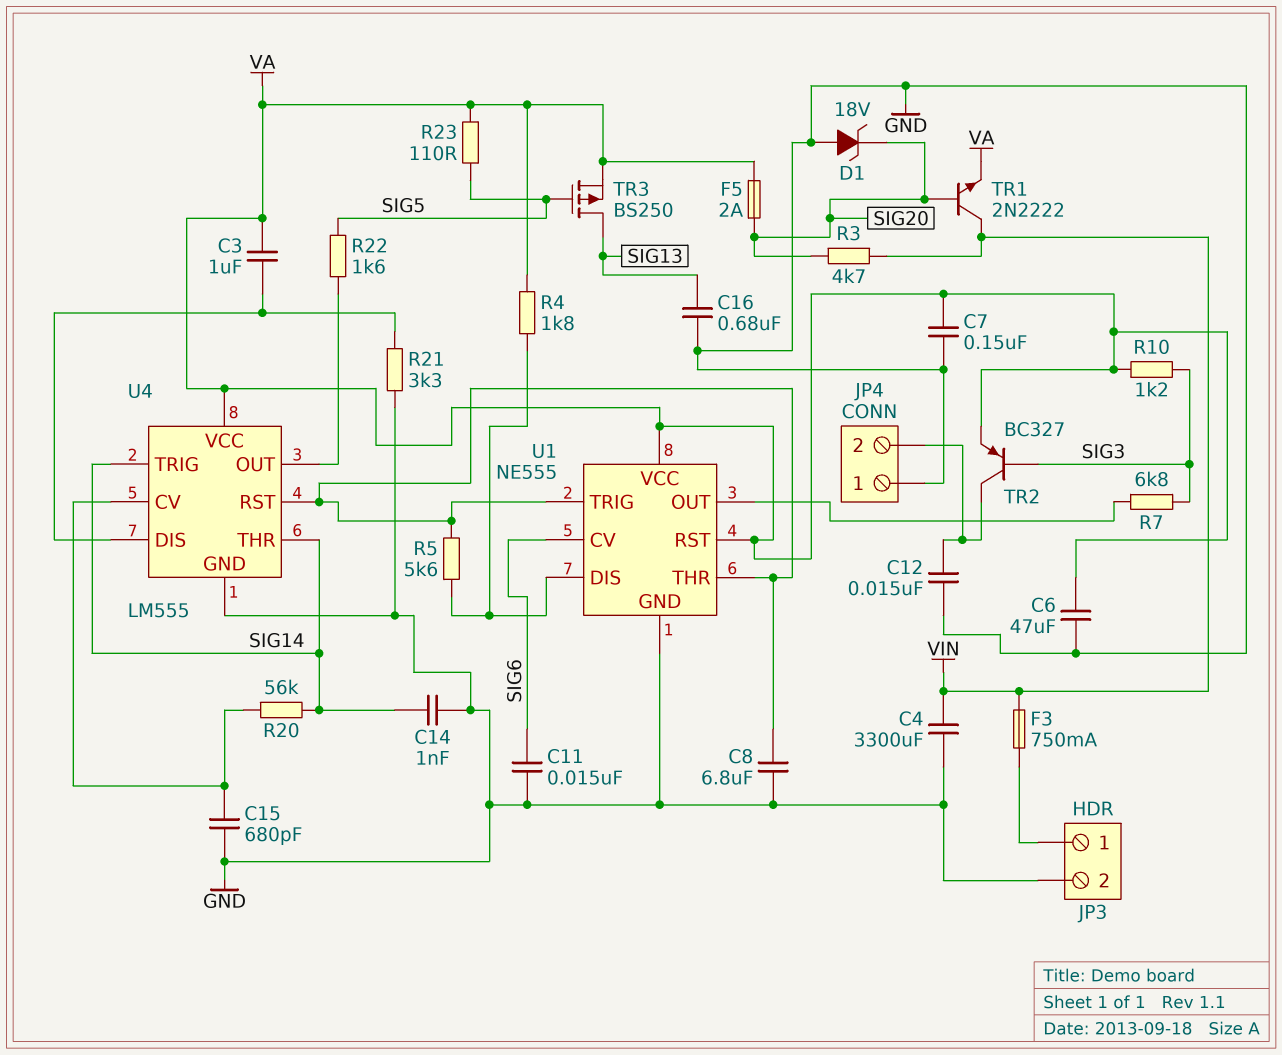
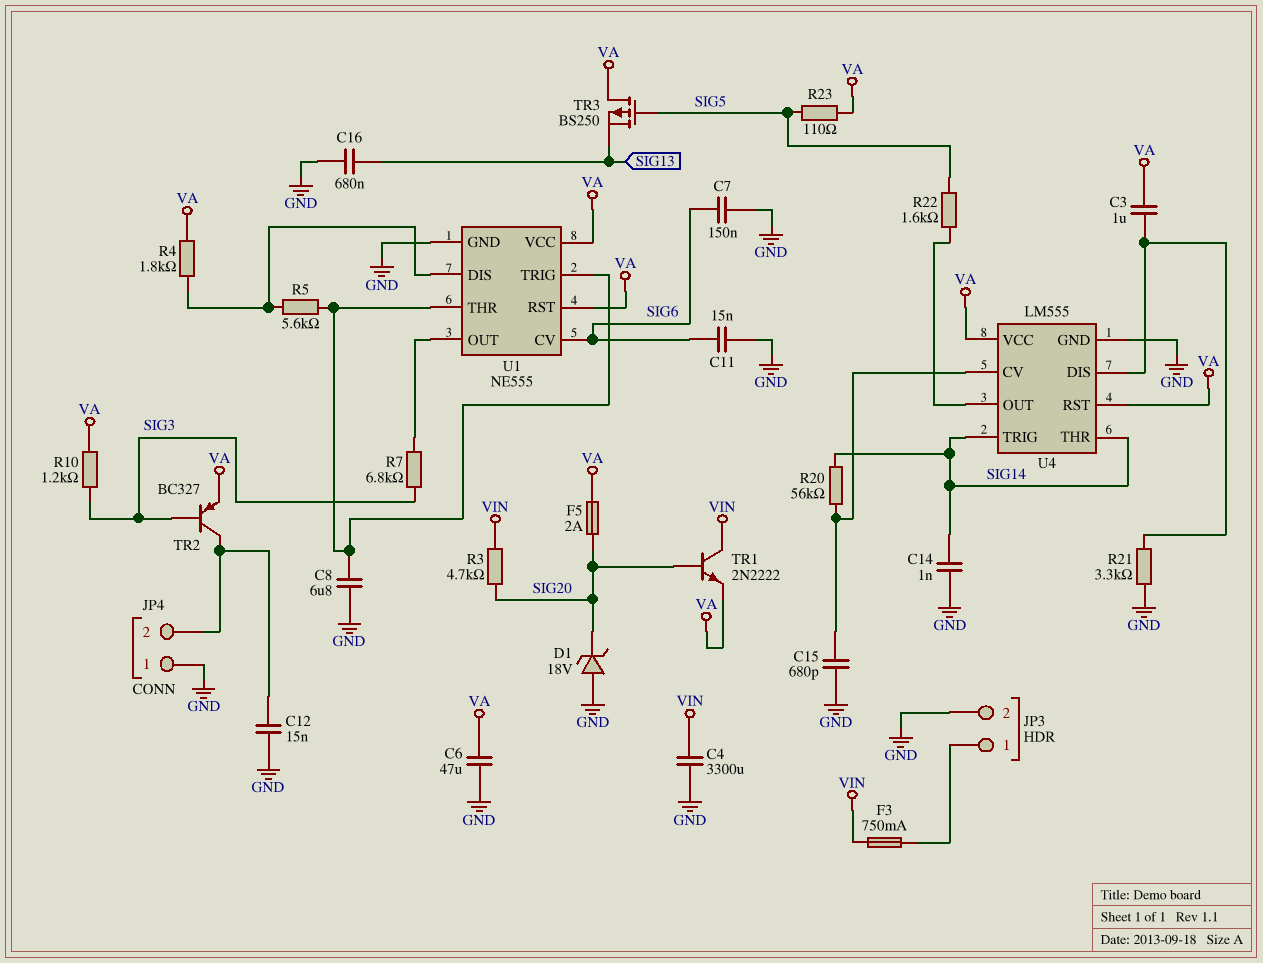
C7: 150nF (GND, VA) -> 150nF (GND, SIG6)
TR3: PMOS BS250 (G SIG5, D SIG13, S VA) -> PMOS BS250 (G SIG5, D VA, S SIG13)
U4 pin RST: U1/THR -> VA

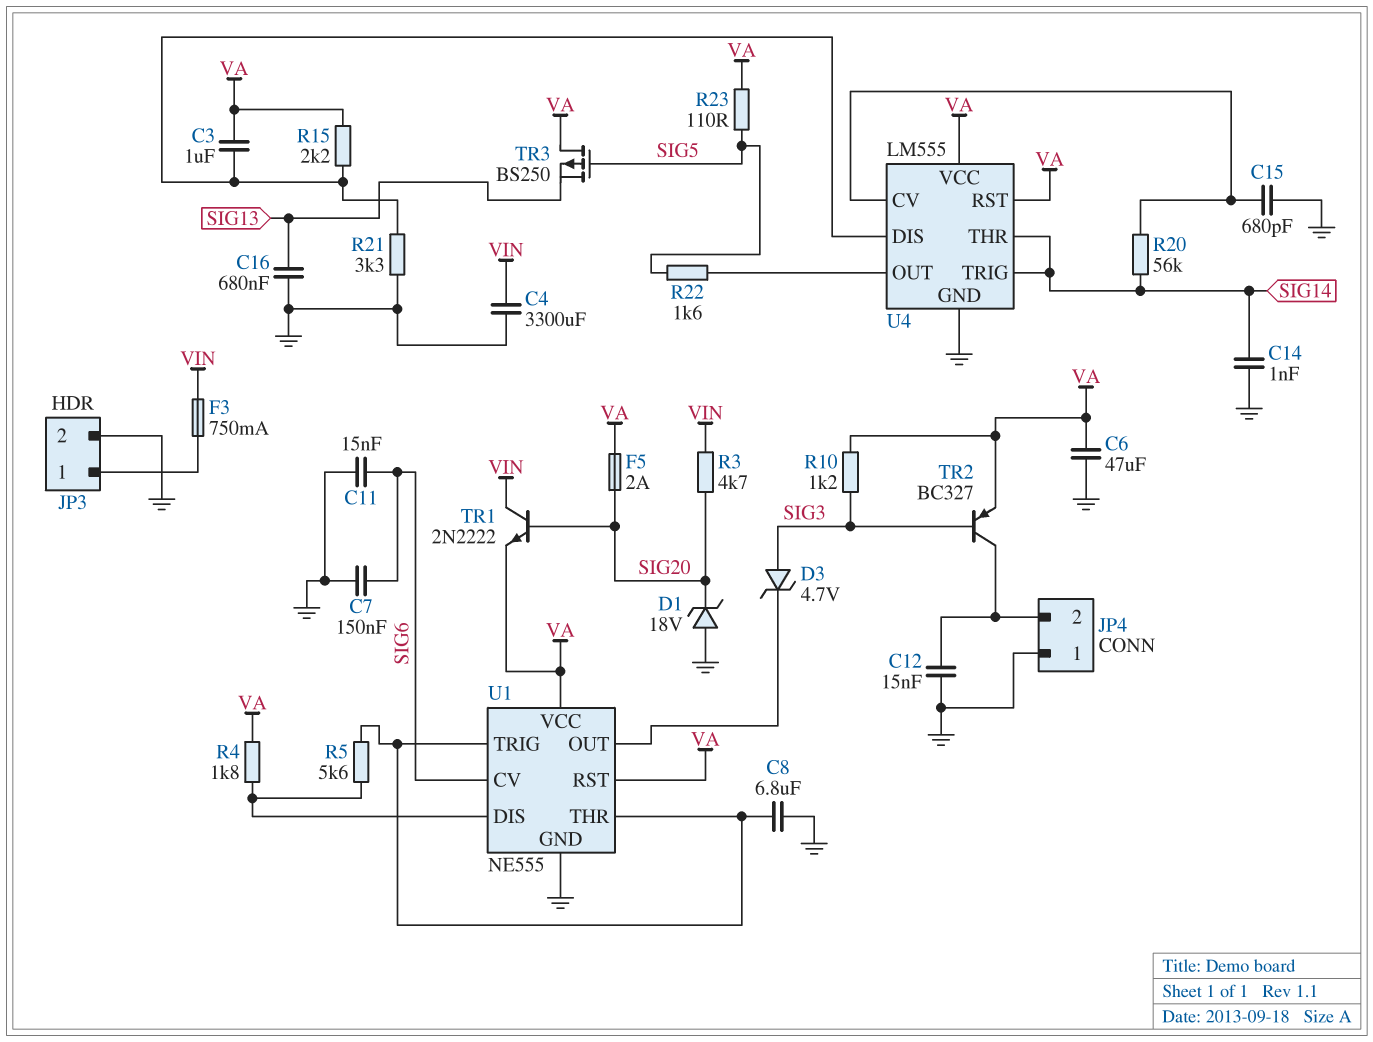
D3: none -> zener 4.7V (A SIG3, K U1/OUT)
R7: 6.8k (SIG3, U1/OUT) -> none
R15: none -> 2.2k (U4/DIS, VA)

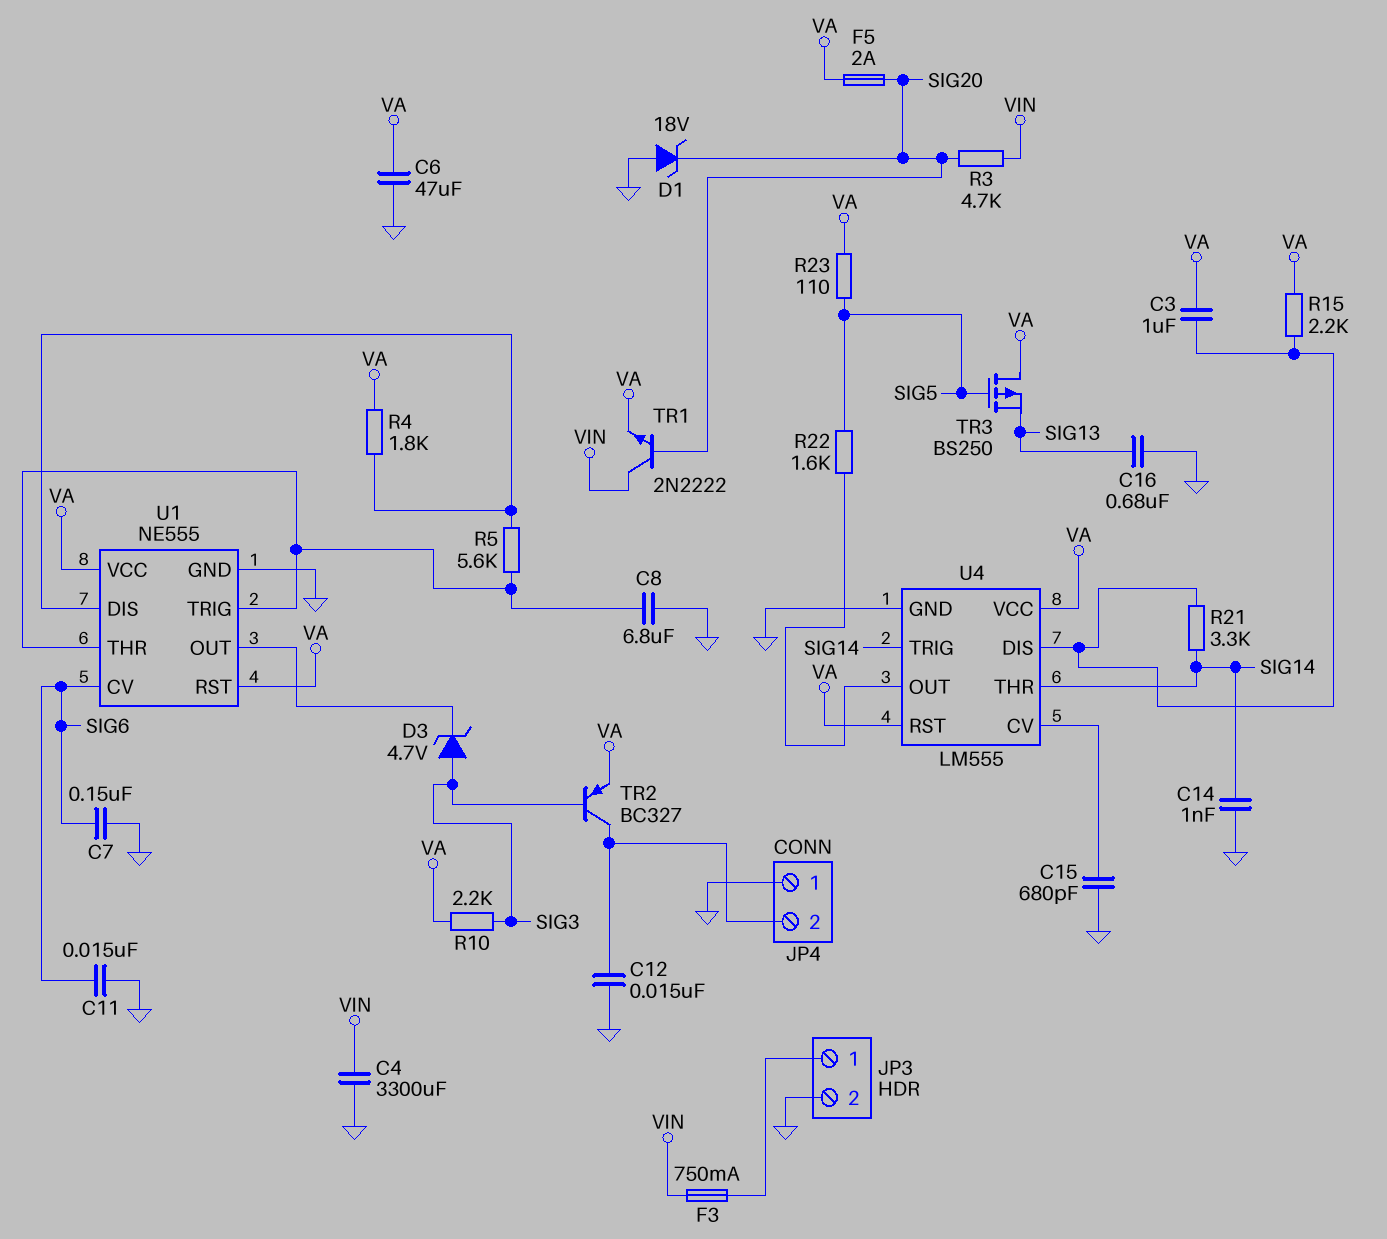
R10: 1.2k (SIG3, VA) -> 2.2k (SIG3, VA)
R20: 56k (SIG14, U4/CV) -> none
R21: 3.3k (GND, U4/DIS) -> 3.3k (SIG14, U4/DIS)

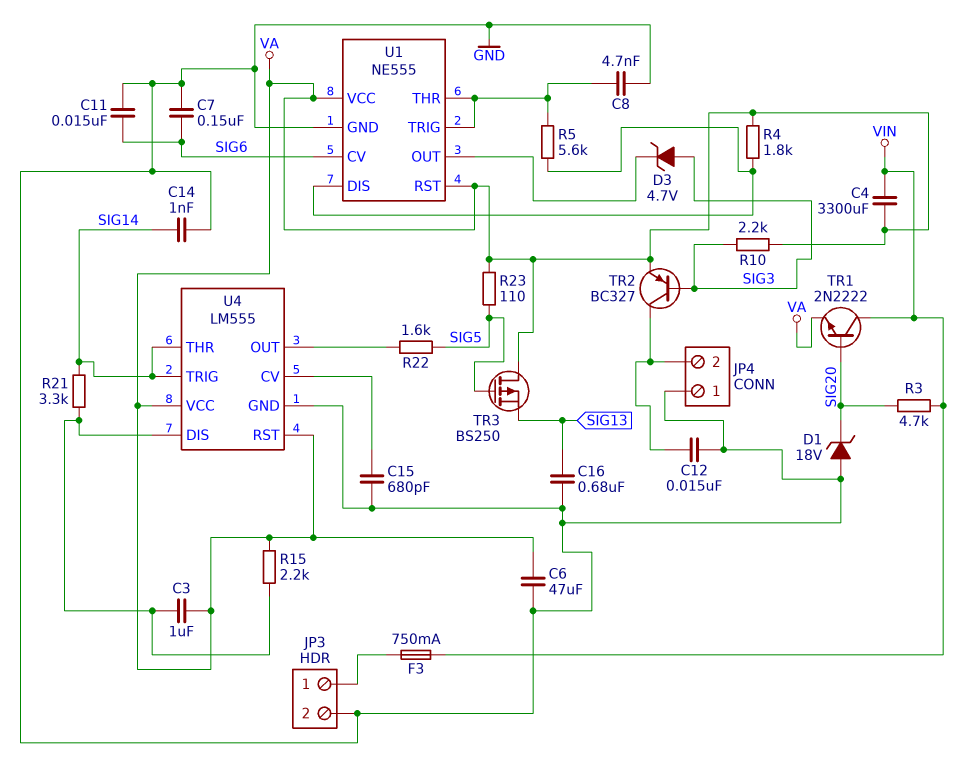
C4: 3300uF (GND, VIN) -> 3300uF (VA, VIN)
C8: 6.8uF (GND, U1/THR) -> 4.7nF (GND, U1/THR)
F5: 2A (SIG20, VA) -> none

